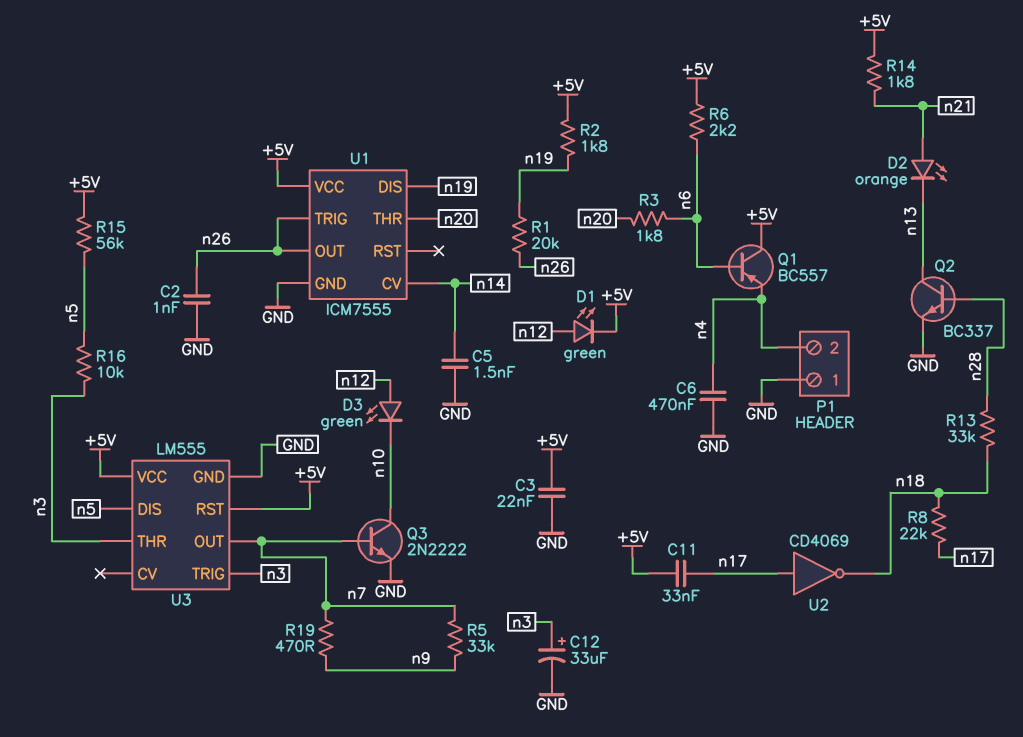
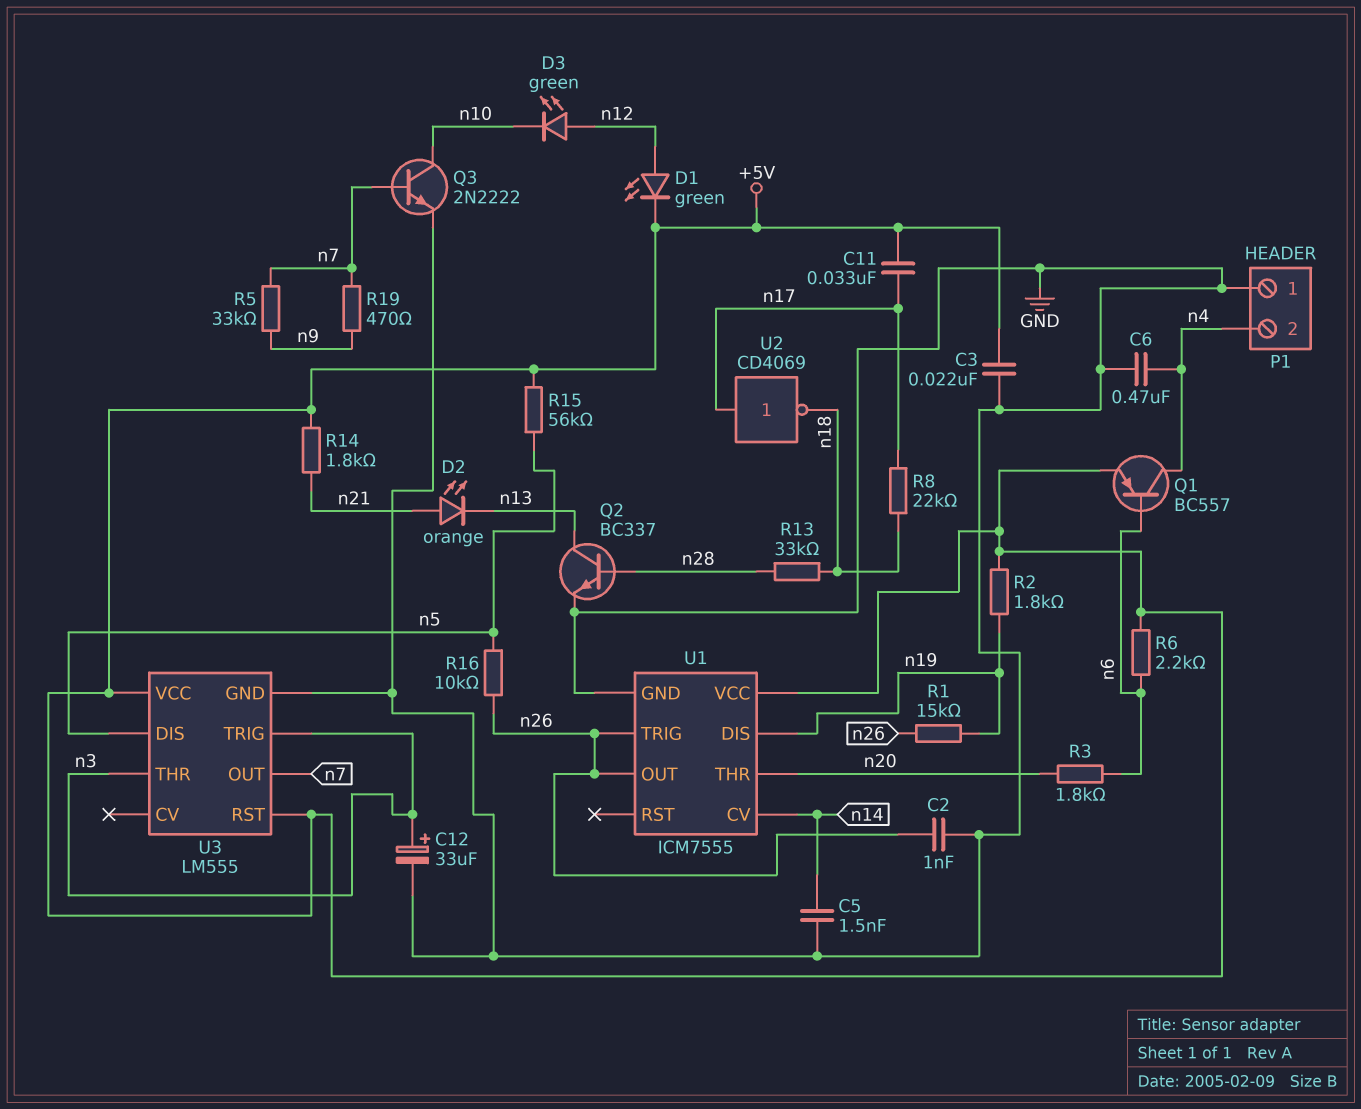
Q1: PNP BC557 (B n6, C +5V, E n4) -> PNP BC557 (B n6, C n4, E +5V)
R1: 20k (n19, n26) -> 15k (n19, n26)
R16: 10k (n3, n5) -> 10k (n5, n26)

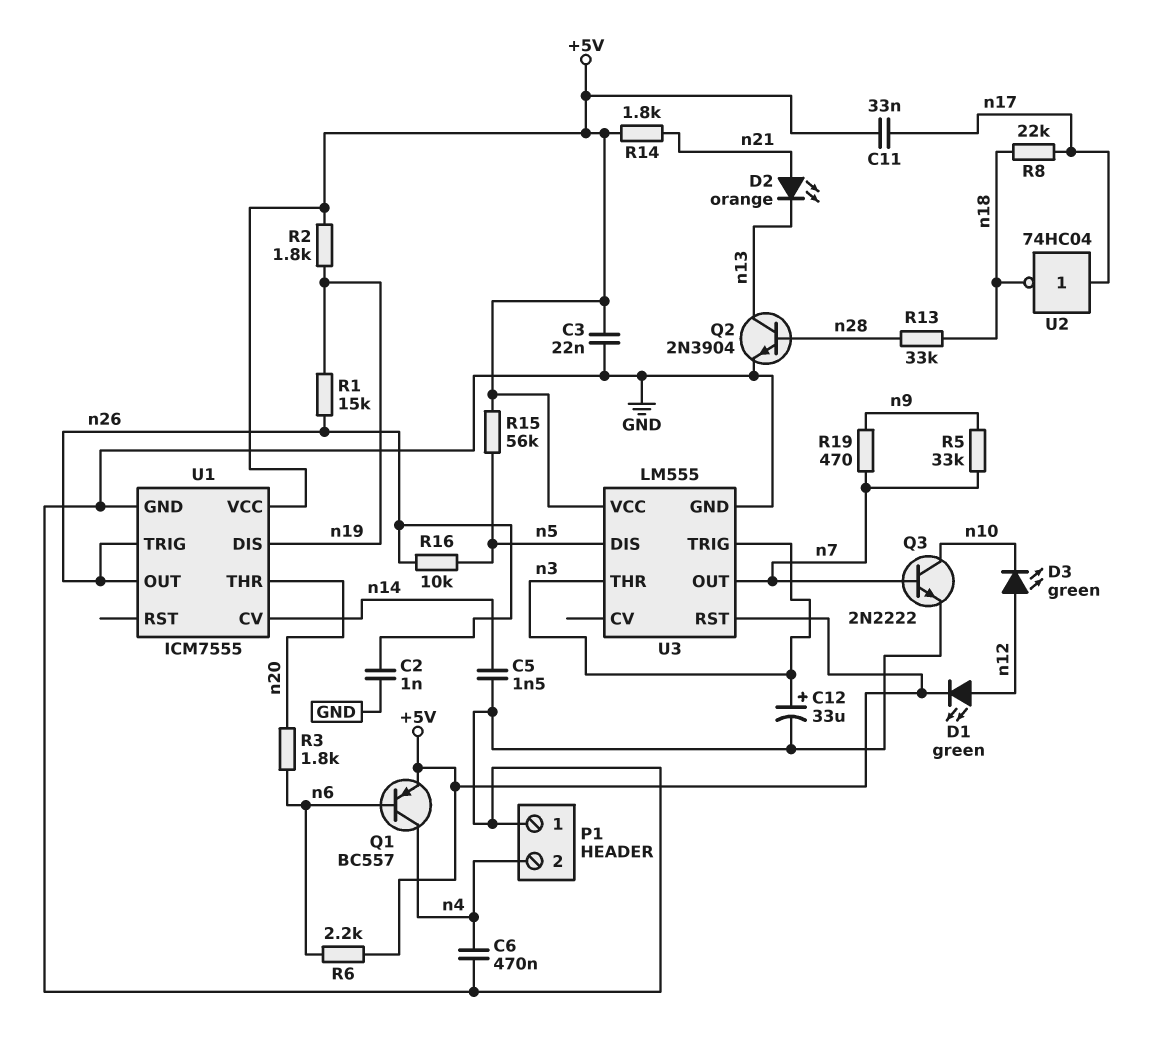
Q2: NPN BC337 (B n28, C n13, E GND) -> NPN 2N3904 (B n28, C n13, E GND)
U2: NOT CD4069 (in n17, out n18) -> NOT 74HC04 (in n17, out n18)

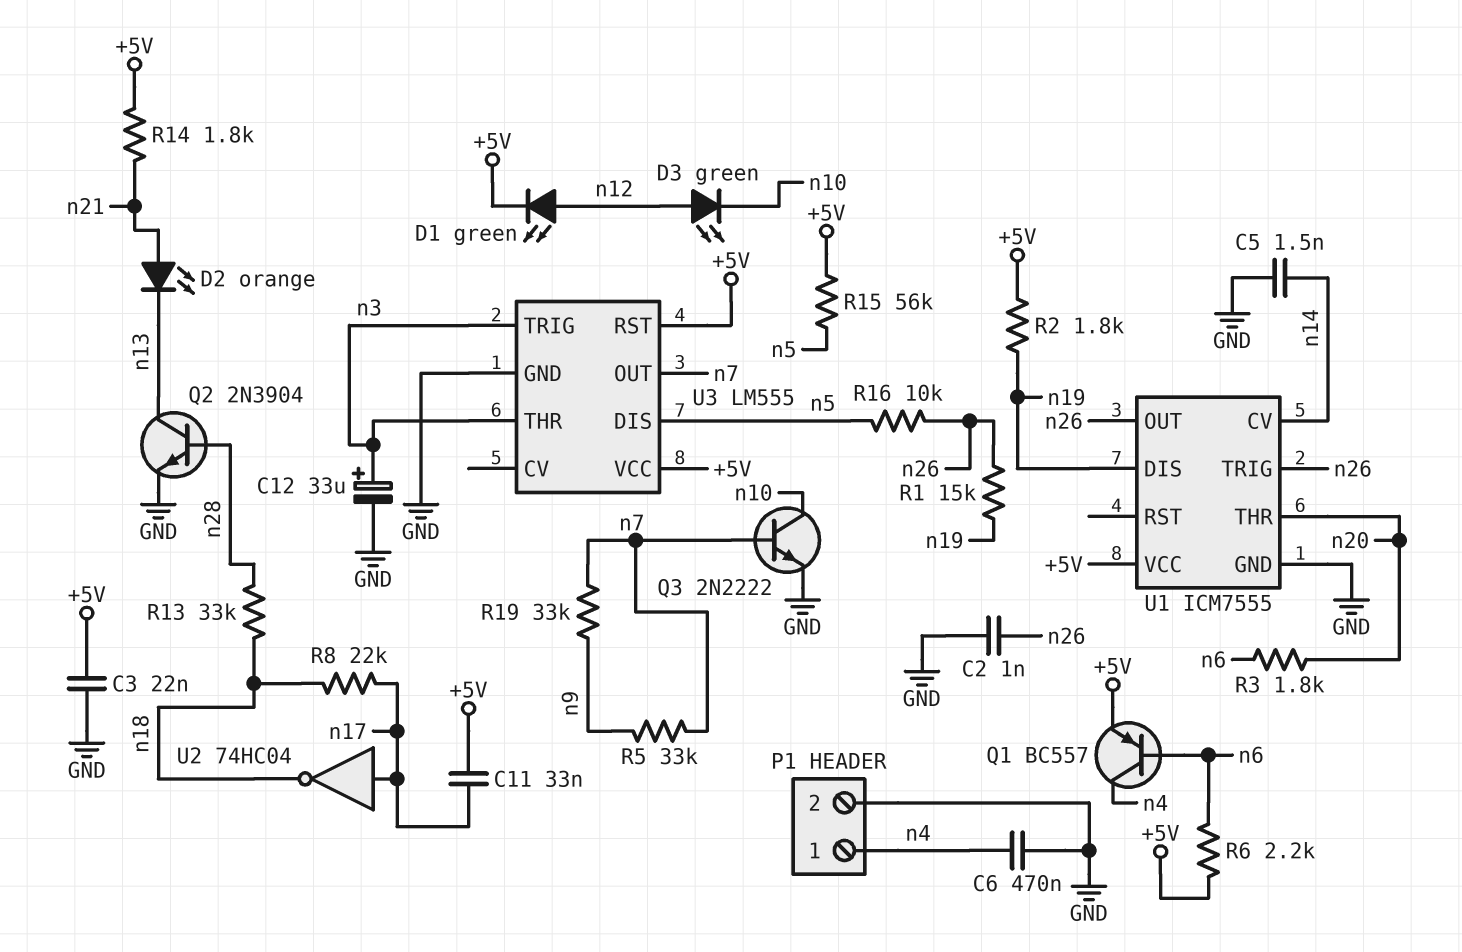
P1 pin 1: GND -> n4
P1 pin 2: n4 -> GND
R19: 470 (n7, n9) -> 33k (n7, n9)

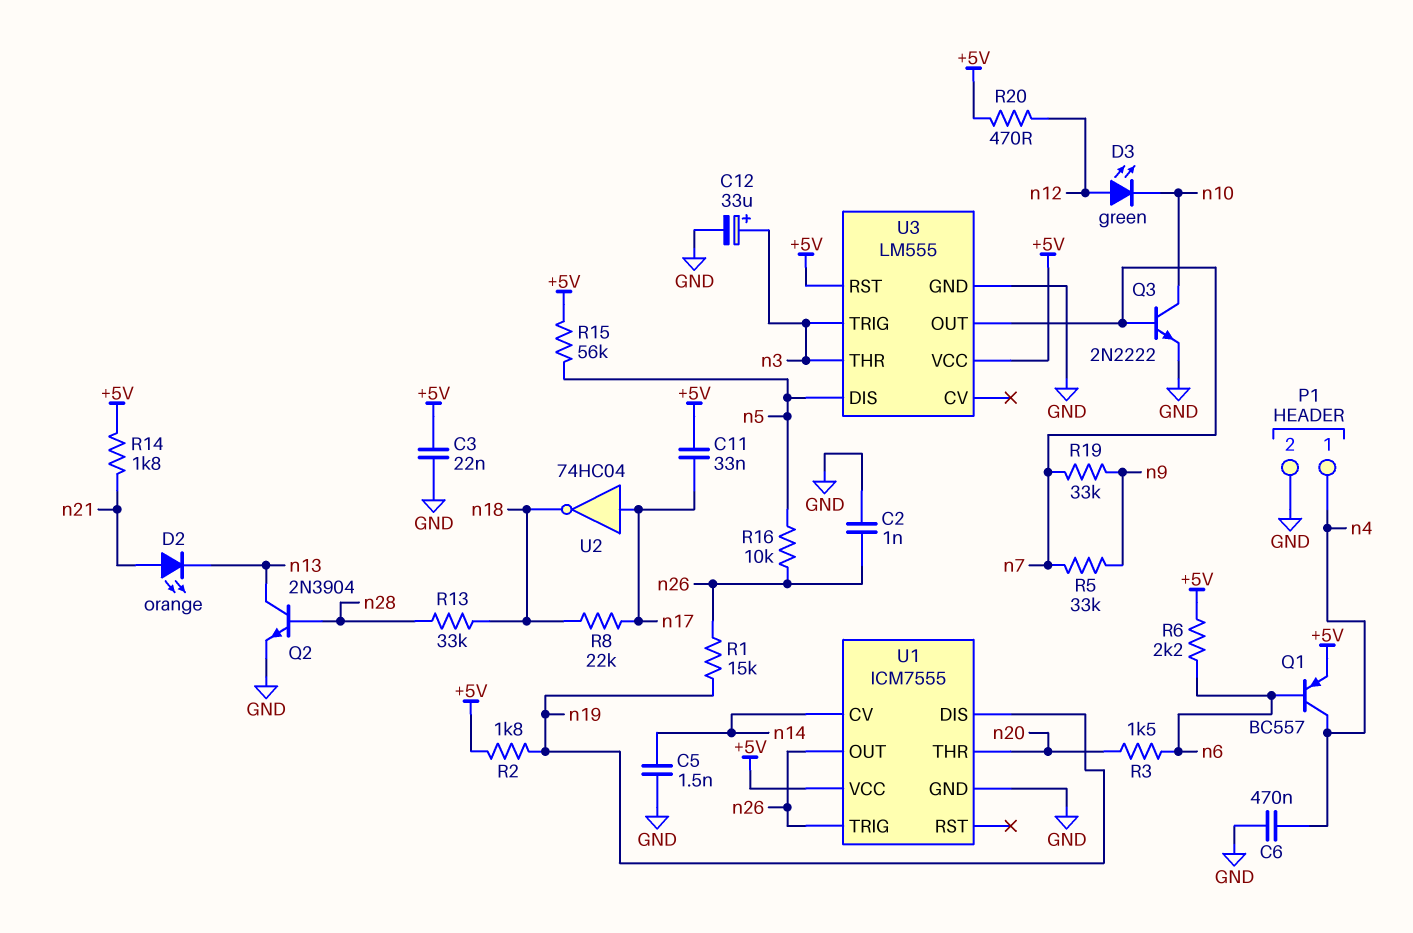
D1: LED green (A n12, K +5V) -> none
R3: 1.8k (n6, n20) -> 1.5k (n6, n20)
R20: none -> 470 (+5V, n12)

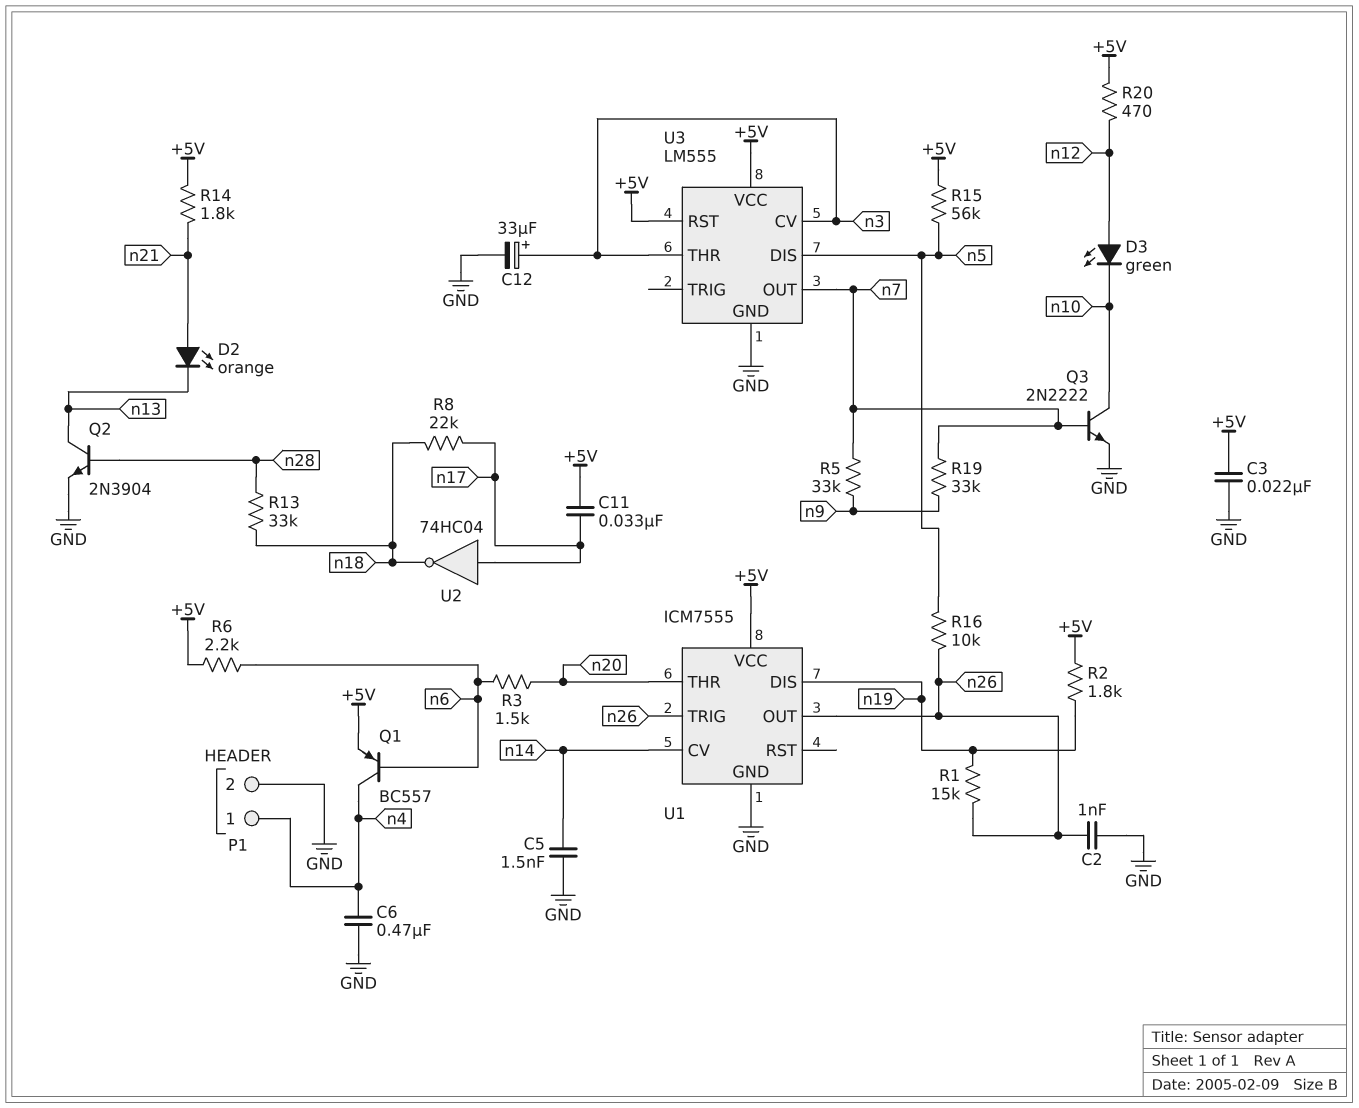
U3 pin CV: none -> n3
U3 pin TRIG: n3 -> none

